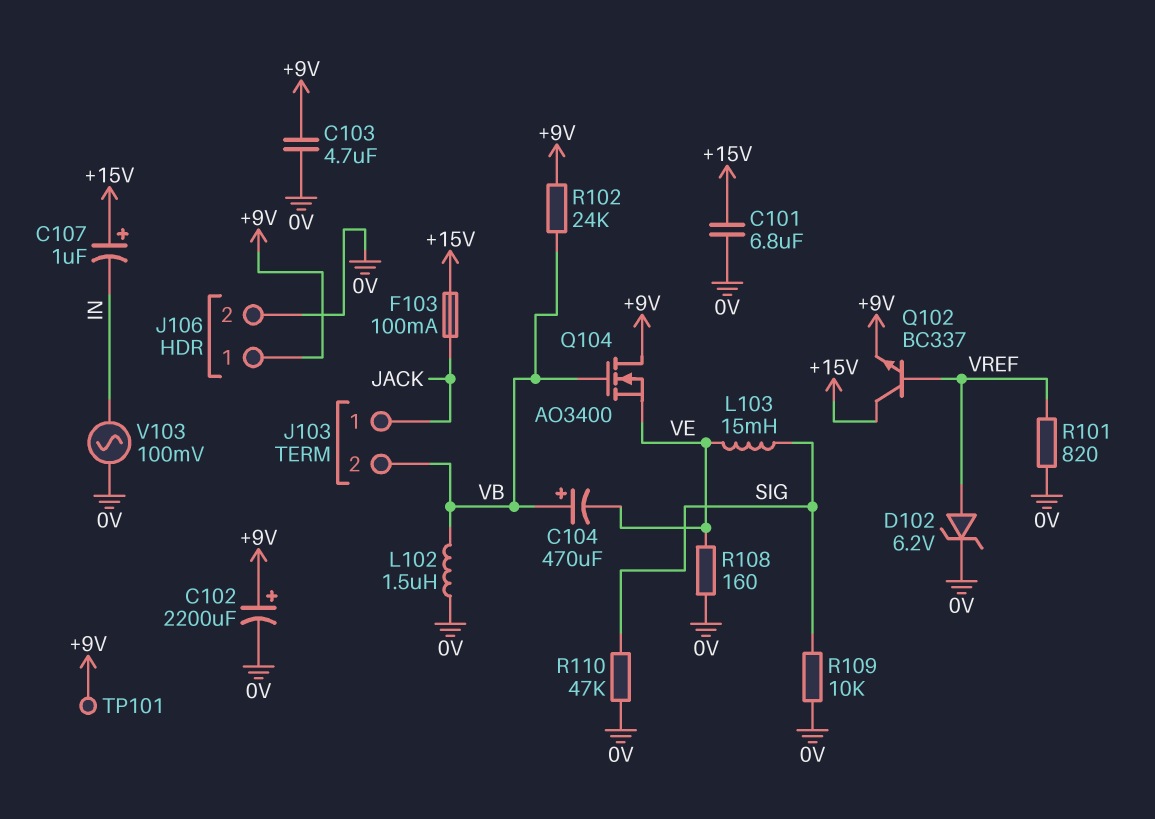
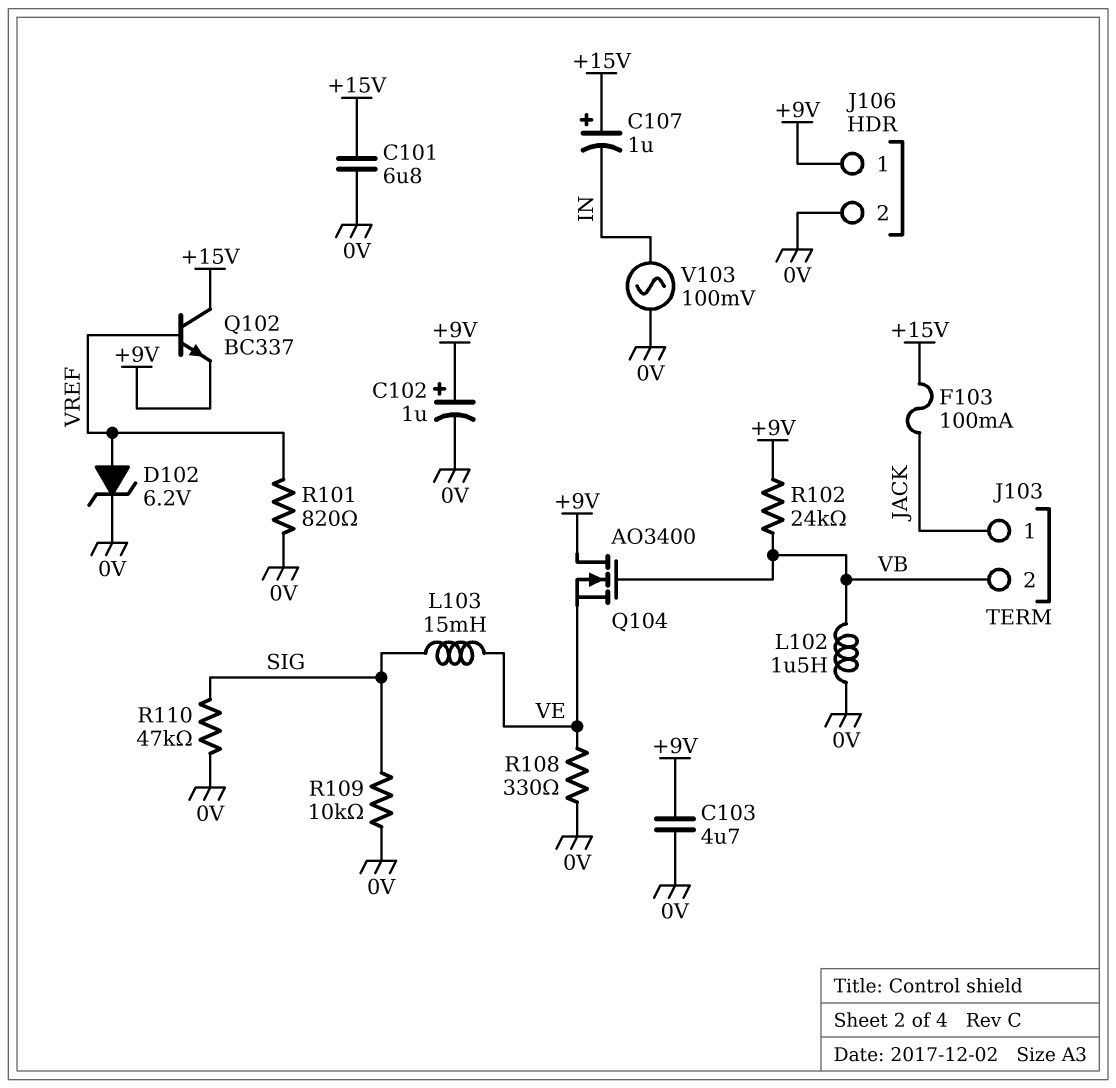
C102: 2200uF (plus +9V, minus 0V) -> 1uF (plus +9V, minus 0V)
C104: 470uF (plus VB, minus VE) -> none
R108: 160 (0V, VE) -> 330 (0V, VE)
TP101: test point (+9V) -> none

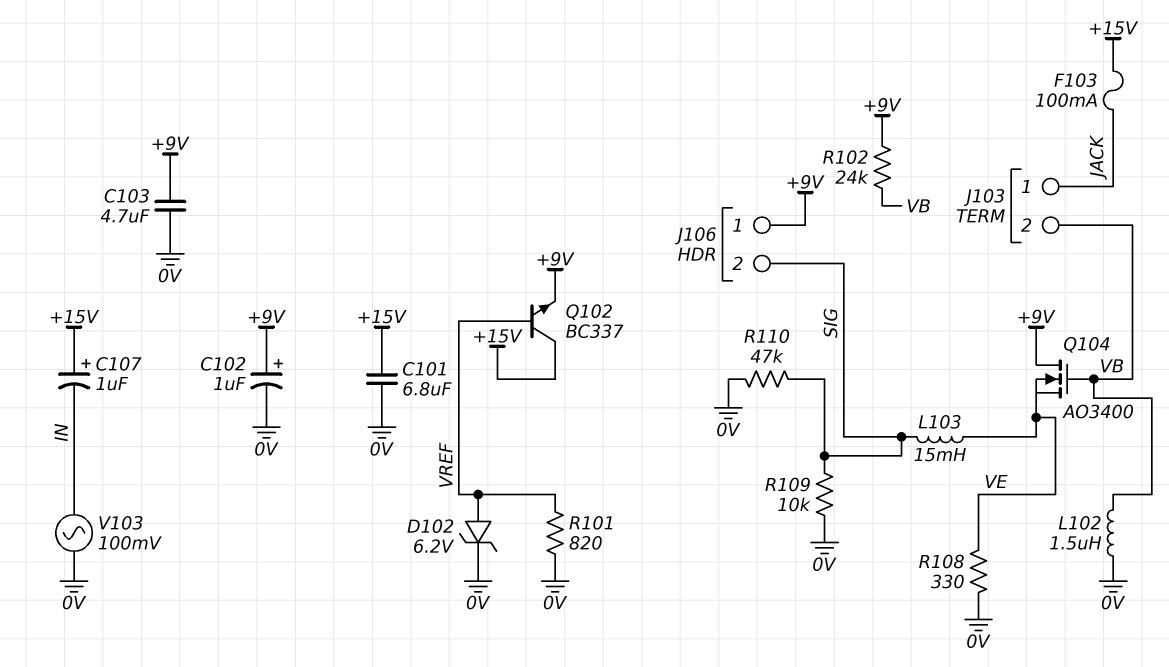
J106 pin 2: 0V -> SIG

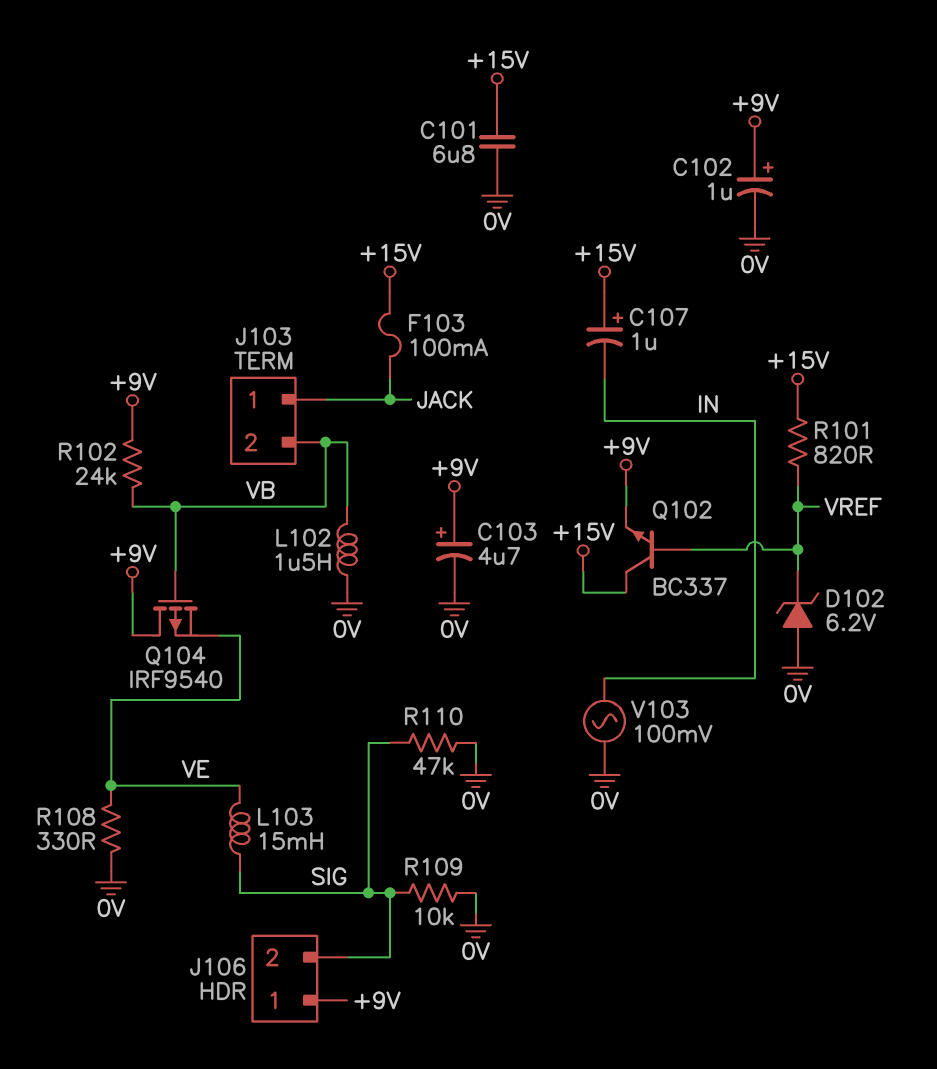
C103: 4.7uF (+9V, 0V) -> 4.7uF (plus +9V, minus 0V)
D102: zener 6.2V (A VREF, K 0V) -> zener 6.2V (A 0V, K VREF)
Q104: NMOS AO3400 (G VB, D +9V, S VE) -> PMOS IRF9540 (G VB, D +9V, S VE)
R101: 820 (0V, VREF) -> 820 (+15V, VREF)

